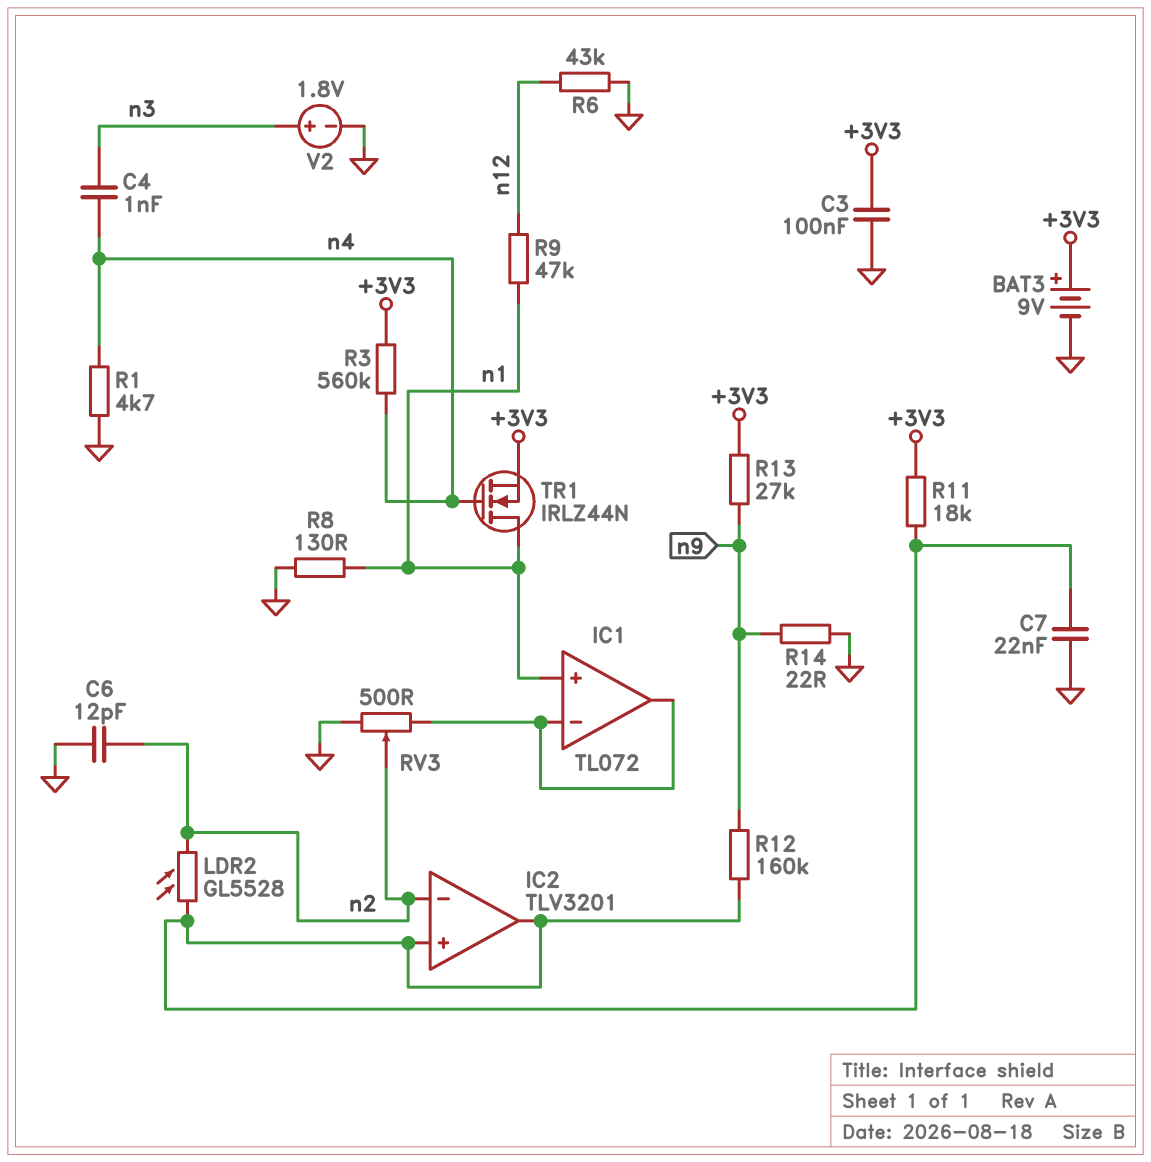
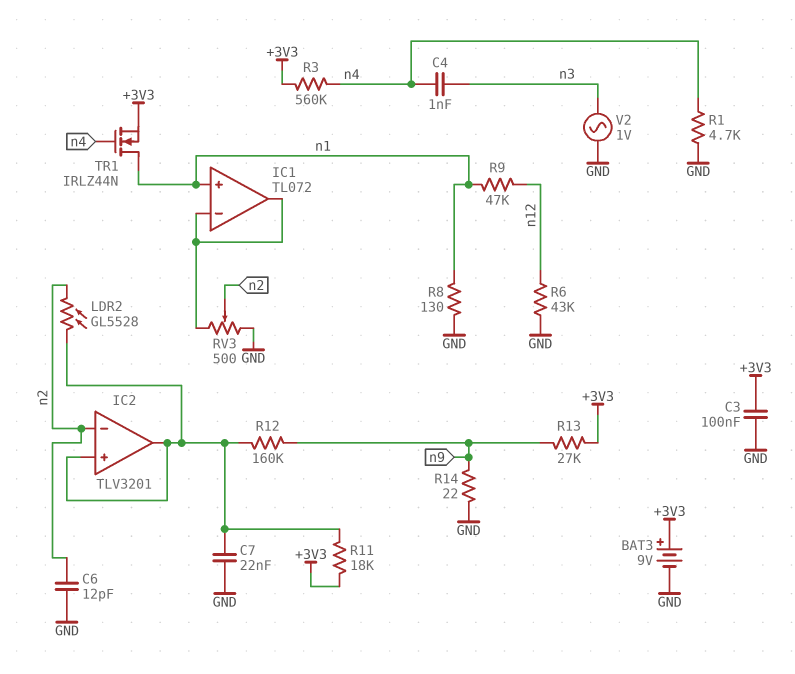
V2: 1.8V (plus n3, minus GND) -> AC 1V (GND, n3)

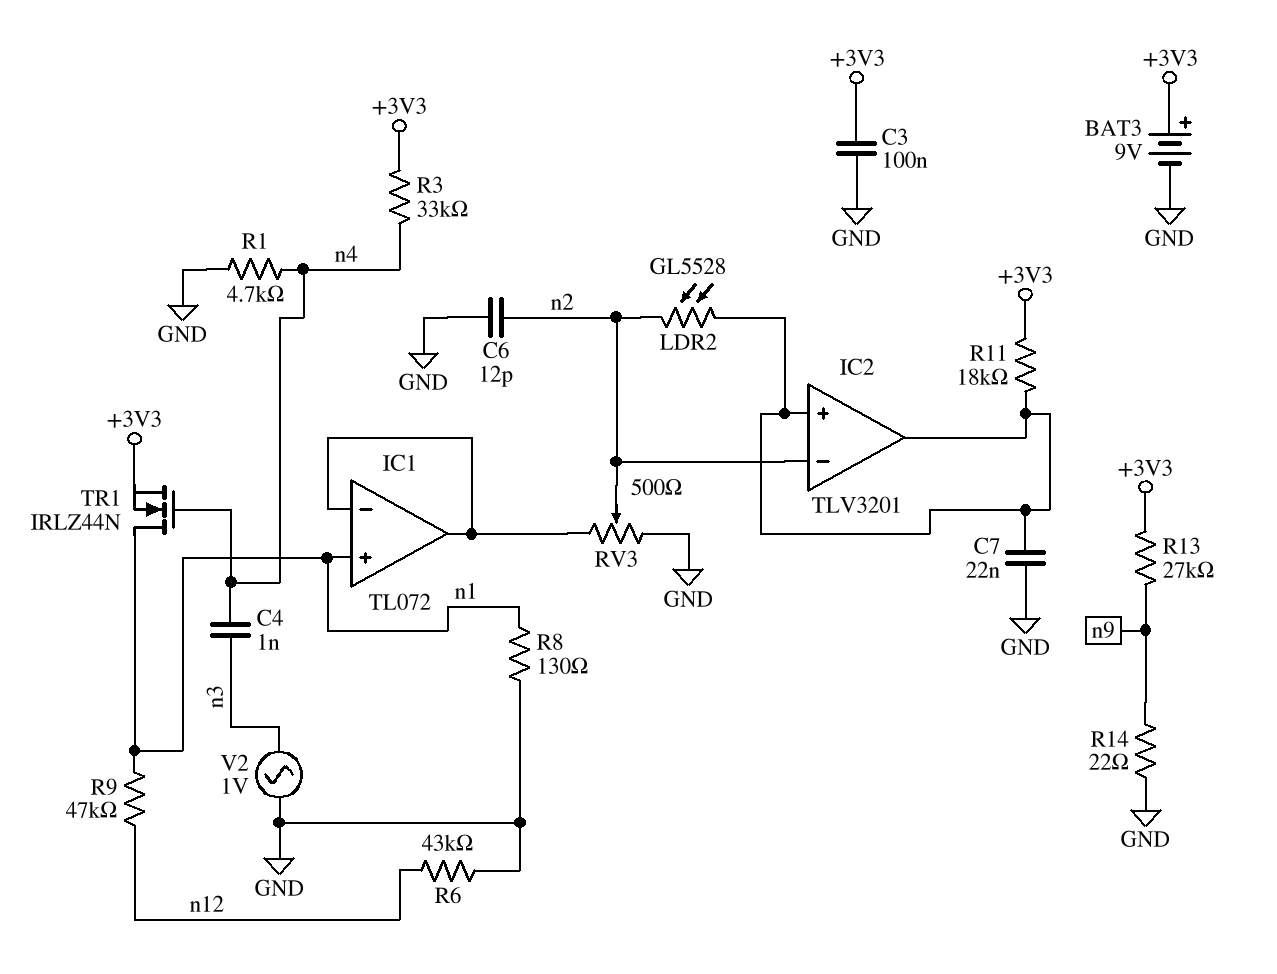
R3: 560k (+3V3, n4) -> 33k (+3V3, n4)
R12: 160k (IC2/in+, n9) -> none

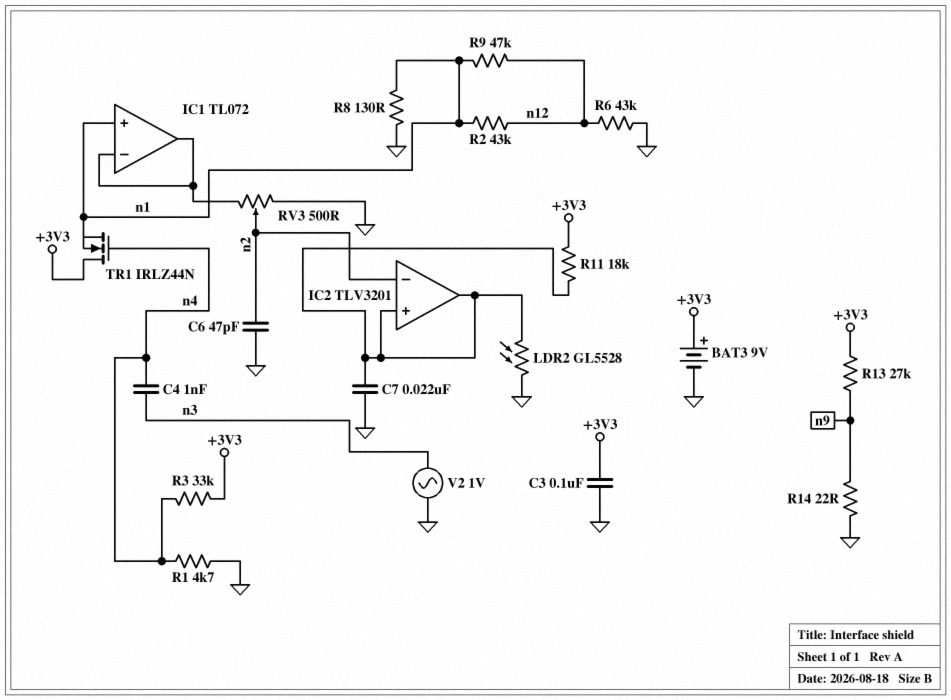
C6: 12pF (GND, n2) -> 47pF (GND, n2)
LDR2: GL5528 (IC2/in+, n2) -> GL5528 (GND, IC2/in+)
R2: none -> 43k (n1, n12)
TR1: NMOS IRLZ44N (G n4, D n1, S +3V3) -> NMOS IRLZ44N (G n4, D +3V3, S n1)

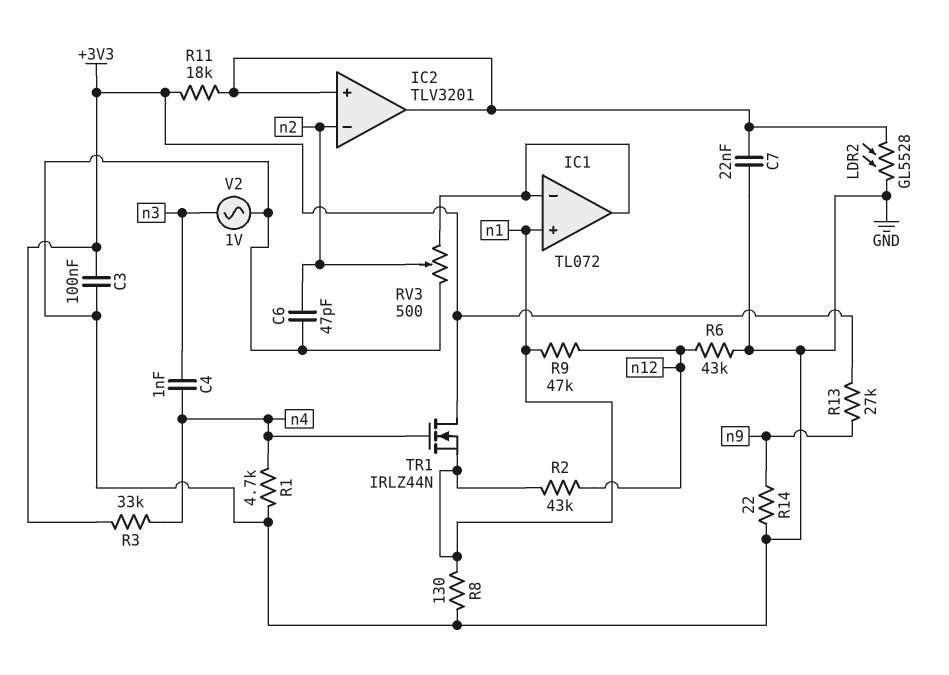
BAT3: 9V (plus +3V3, minus GND) -> none

